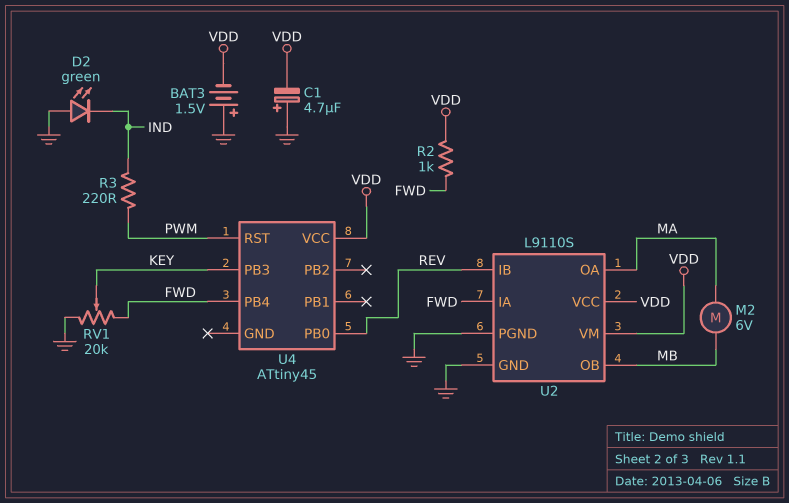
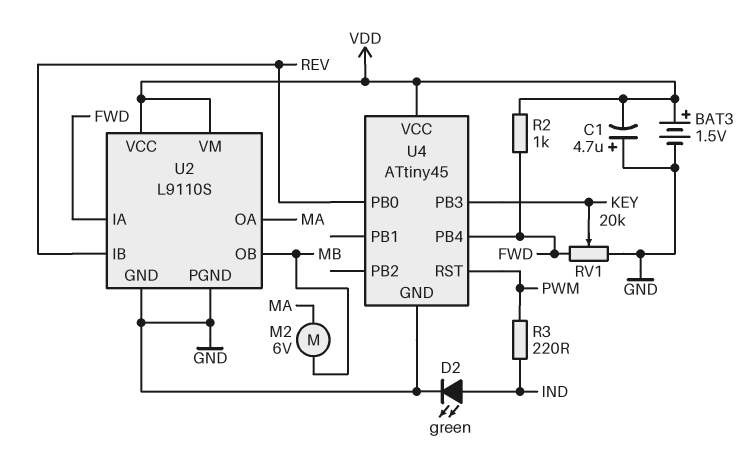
BAT3: 1.5V (plus GND, minus VDD) -> 1.5V (plus VDD, minus GND)
D2: LED green (A GND, K IND) -> LED green (A IND, K GND)
U4 pin GND: none -> GND

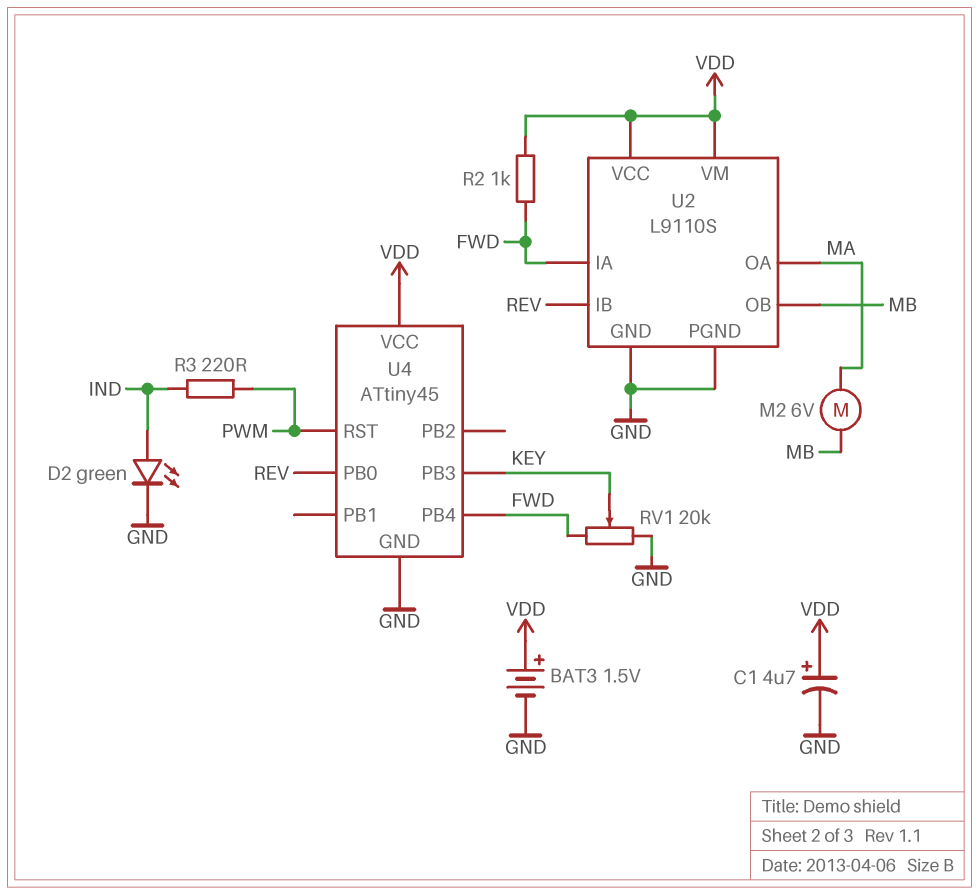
C1: 4.7uF (plus GND, minus VDD) -> 4.7uF (plus VDD, minus GND)

